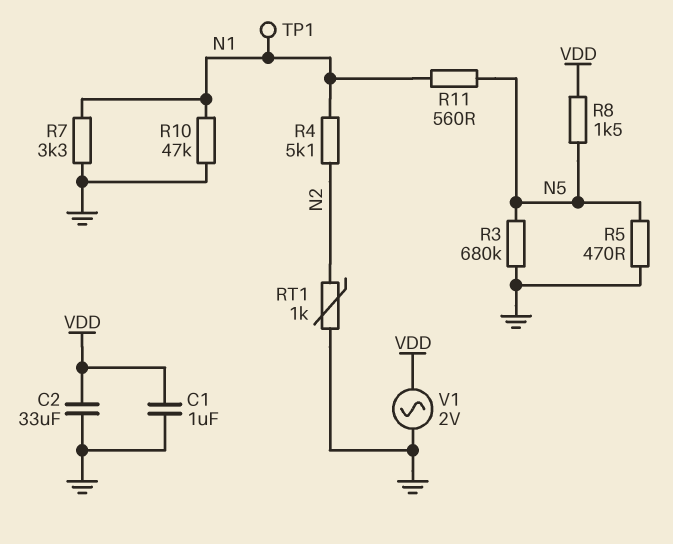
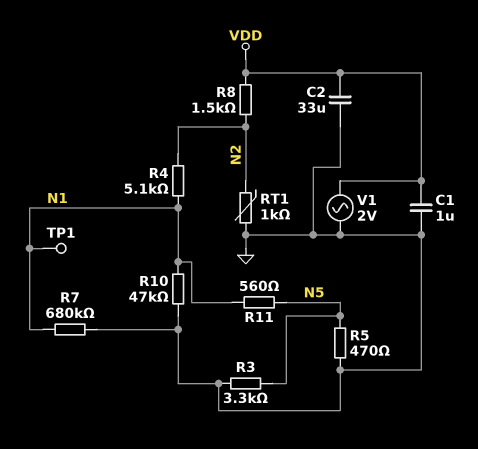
R3: 680k (GND, N5) -> 3.3k (GND, N5)
R7: 3.3k (GND, N1) -> 680k (GND, N1)
R8: 1.5k (N5, VDD) -> 1.5k (N2, VDD)

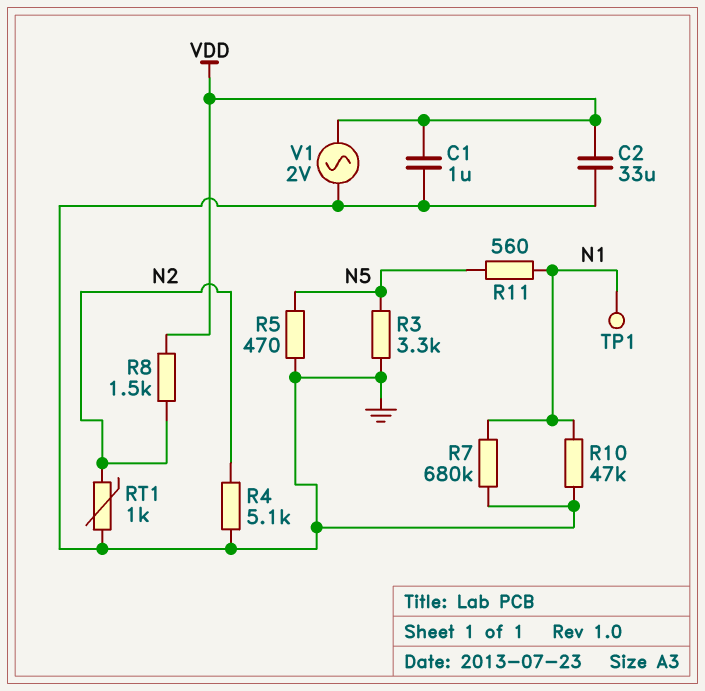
R4: 5.1k (N1, N2) -> 5.1k (GND, N2)

